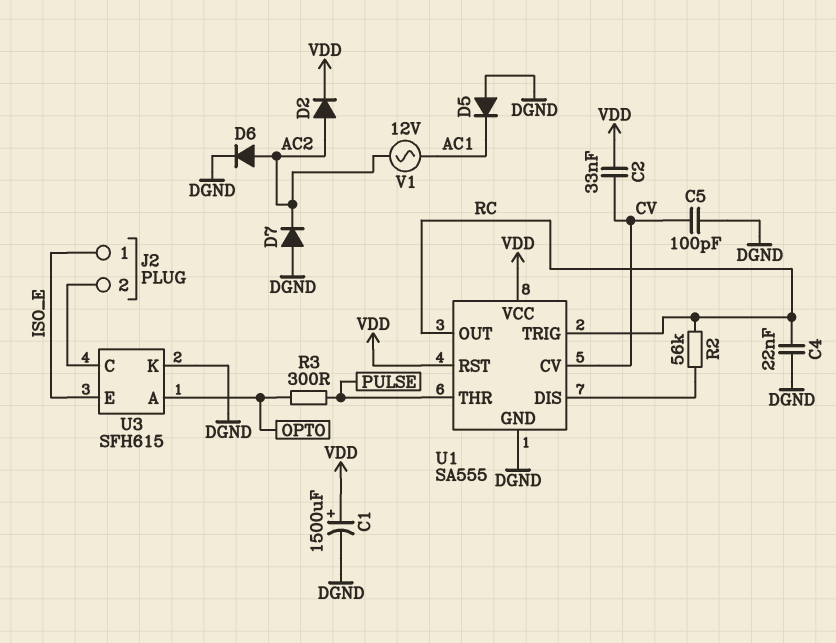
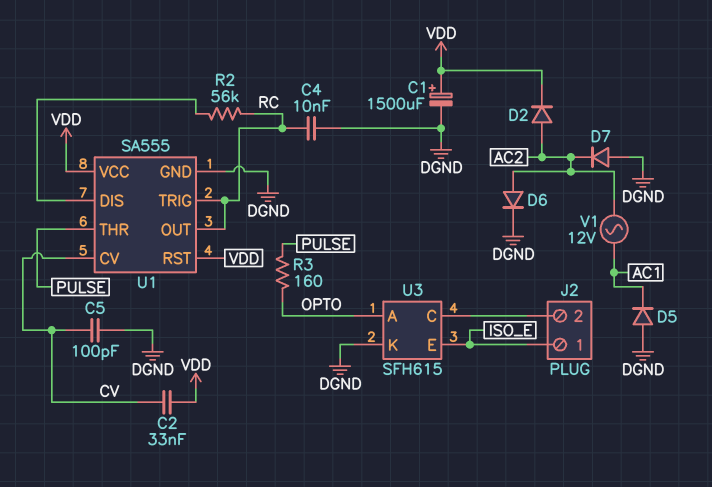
C4: 22nF (DGND, RC) -> 10nF (DGND, RC)
R3: 300 (OPTO, PULSE) -> 160 (OPTO, PULSE)

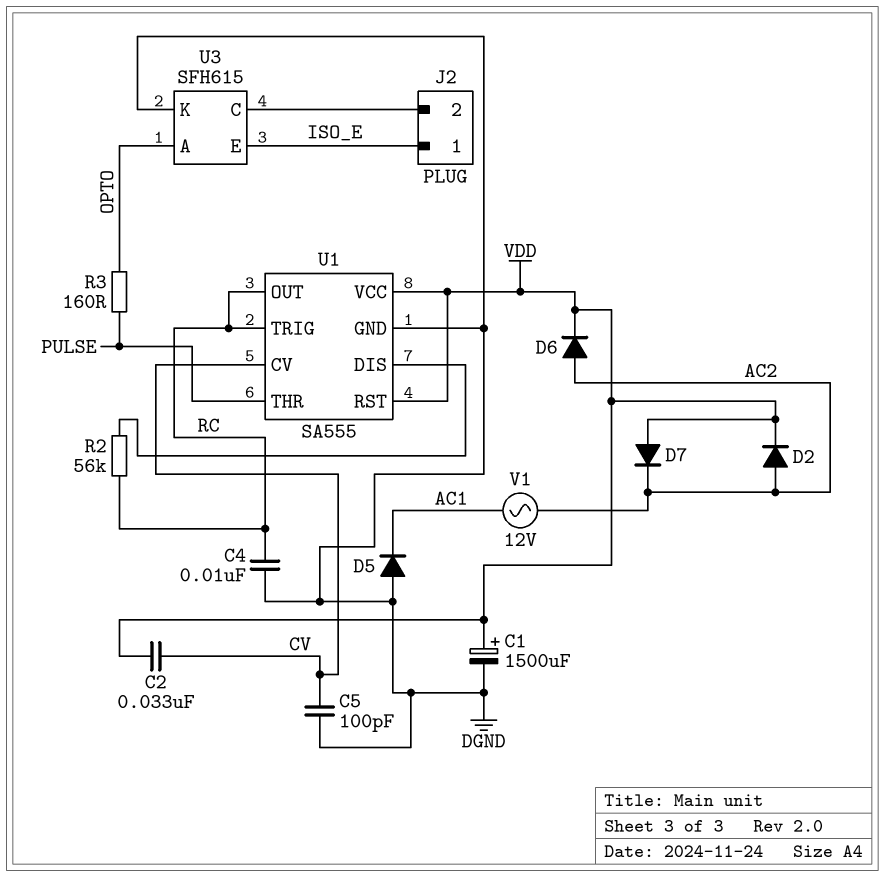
D6: diode (A AC2, K DGND) -> diode (A AC2, K VDD)
D7: diode (A DGND, K AC2) -> diode (A VDD, K AC2)

